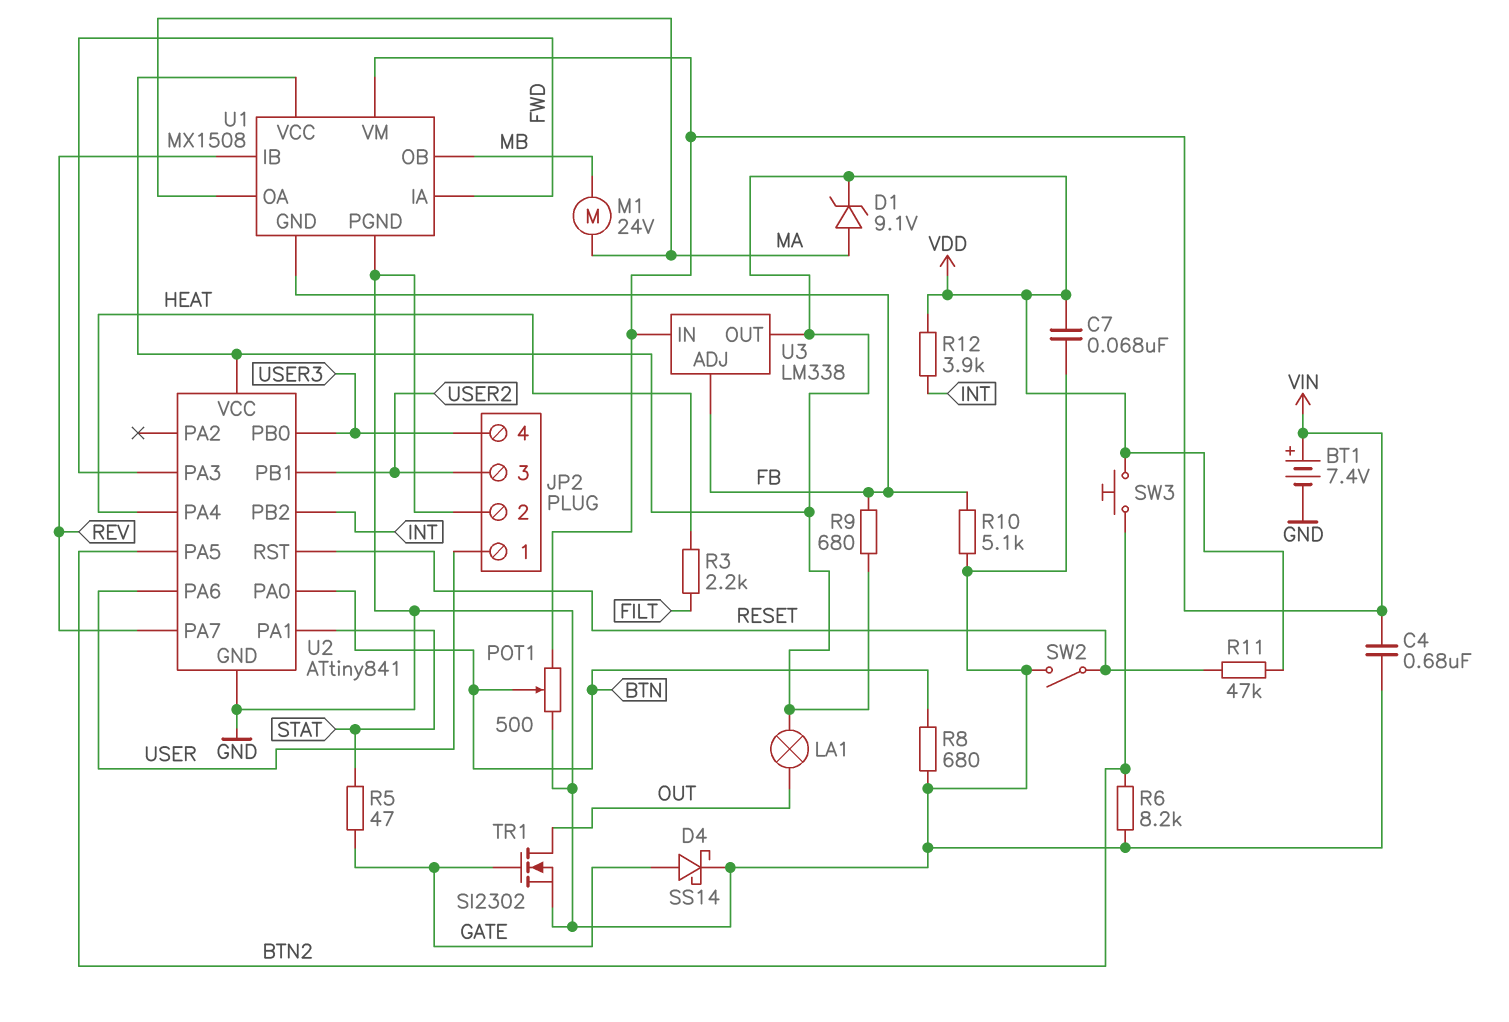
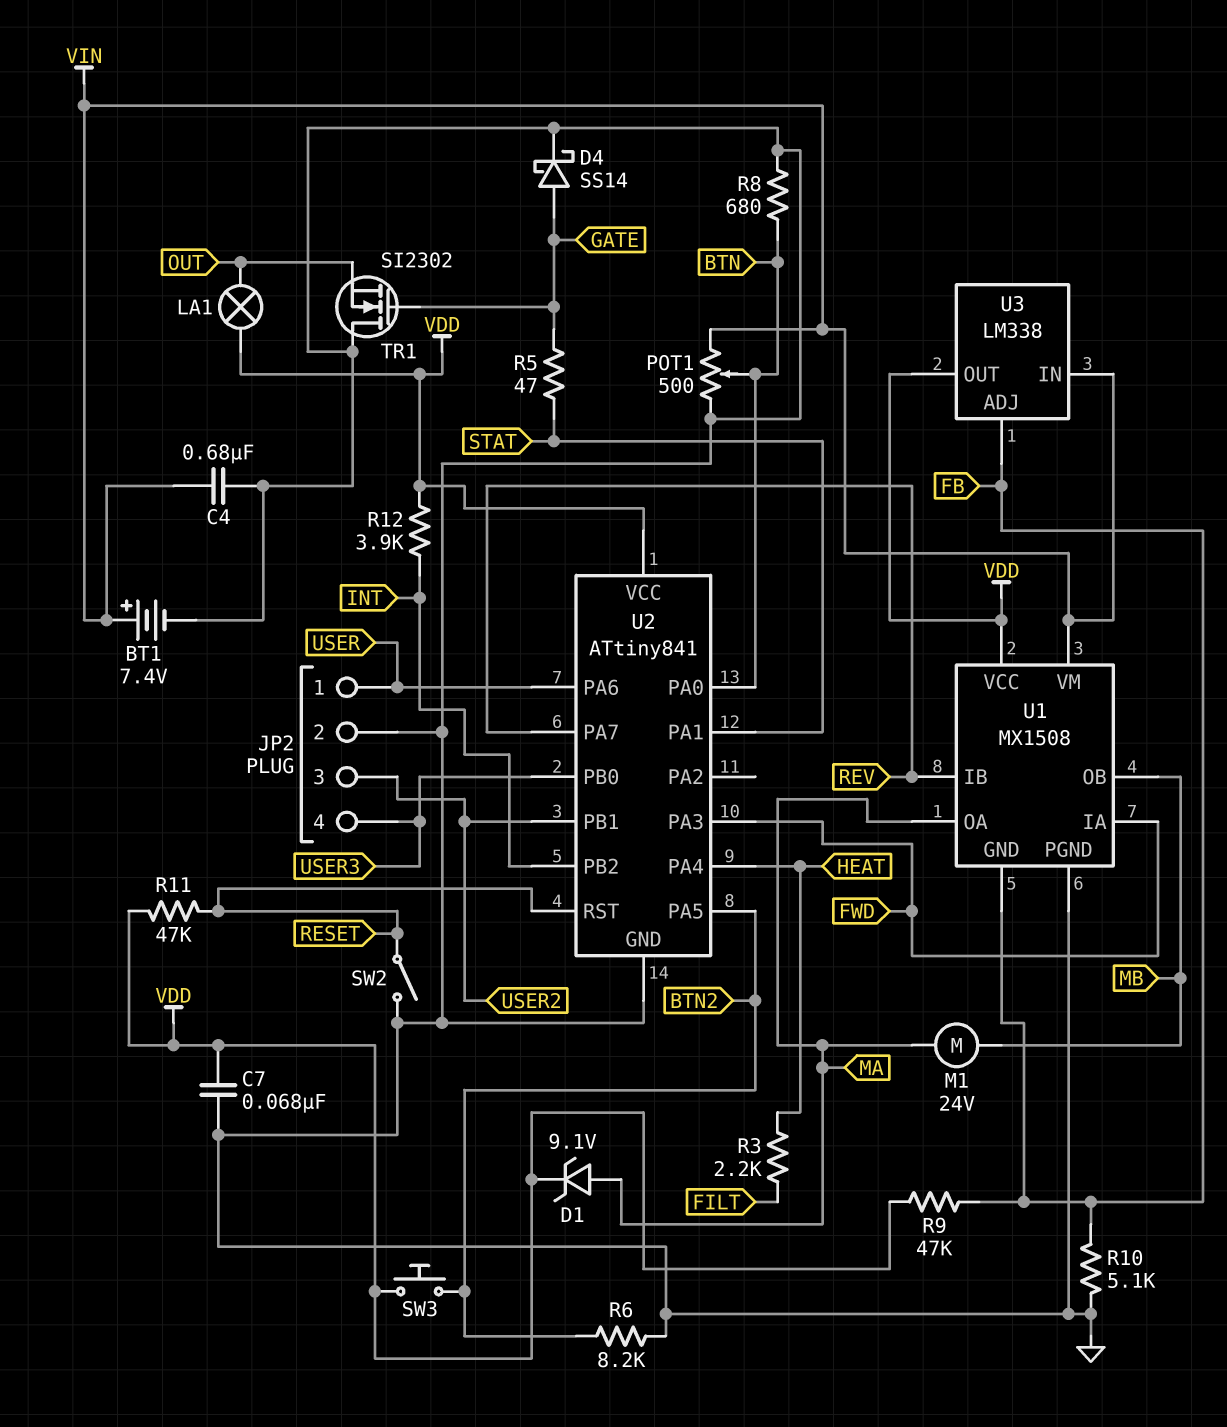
R9: 680 (FB, VDD) -> 47k (FB, VDD)
TR1: NMOS SI2302 (G GATE, D OUT, S GND) -> NMOS SI2302 (G GATE, D GND, S OUT)

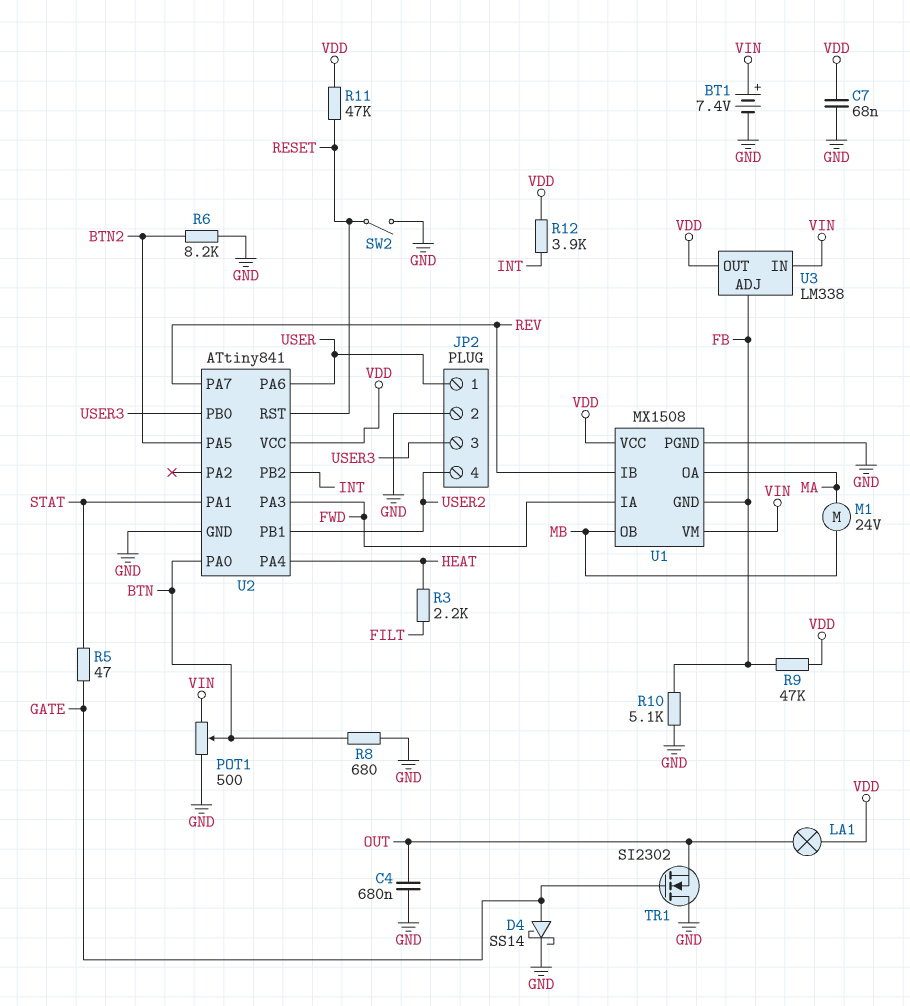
C4: 680nF (GND, VIN) -> 680nF (GND, OUT)
D1: zener 9.1V (A MA, K VDD) -> none
JP2 pin 3: USER2 -> USER3
JP2 pin 4: USER3 -> USER2
SW3: button (BTN2, VDD) -> none

